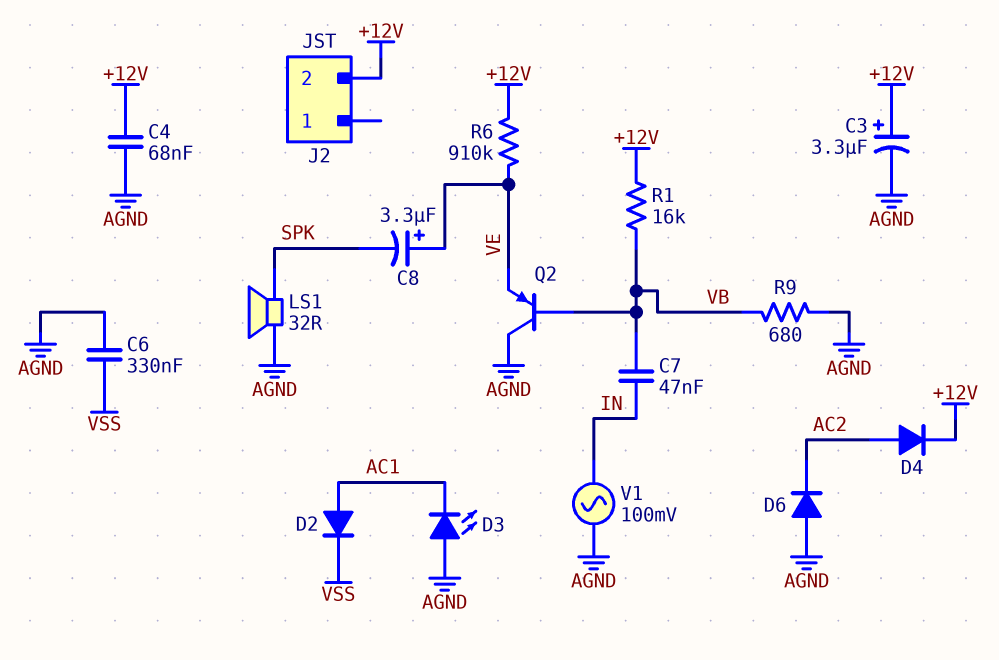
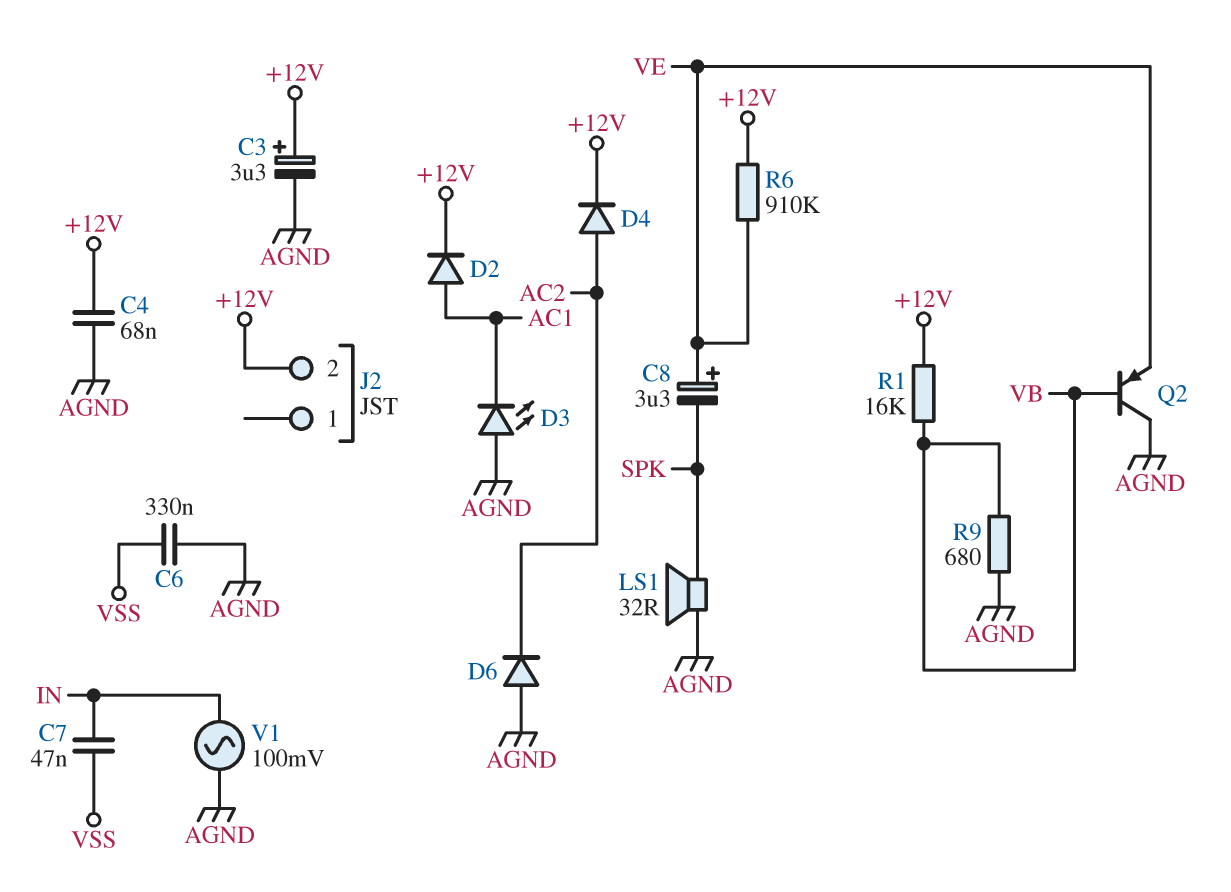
C7: 47nF (IN, VB) -> 47nF (IN, VSS)
D2: diode (A AC1, K VSS) -> diode (A AC1, K +12V)

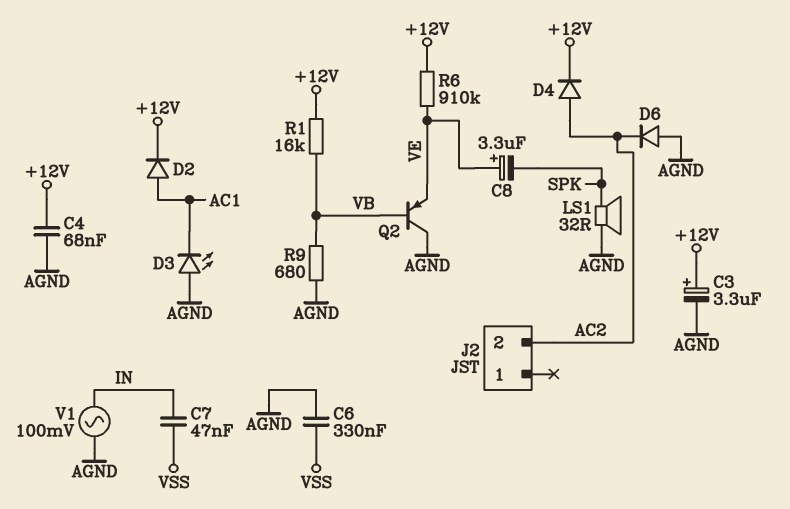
J2 pin 2: +12V -> AC2

